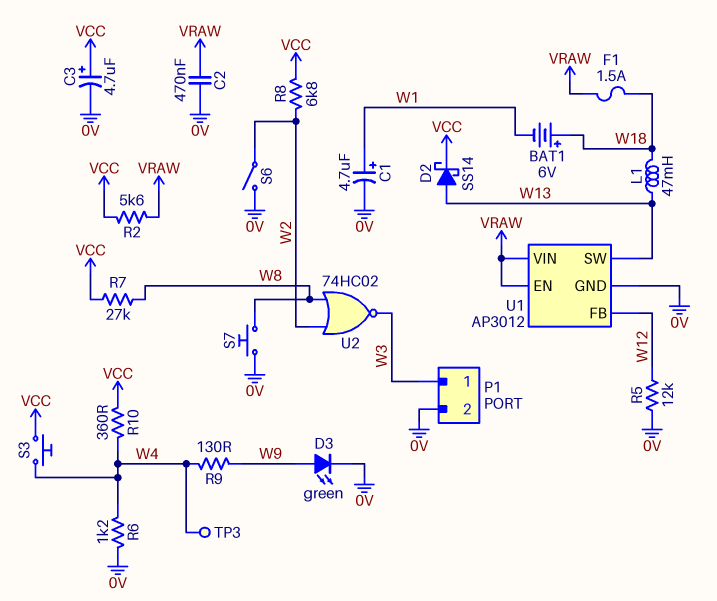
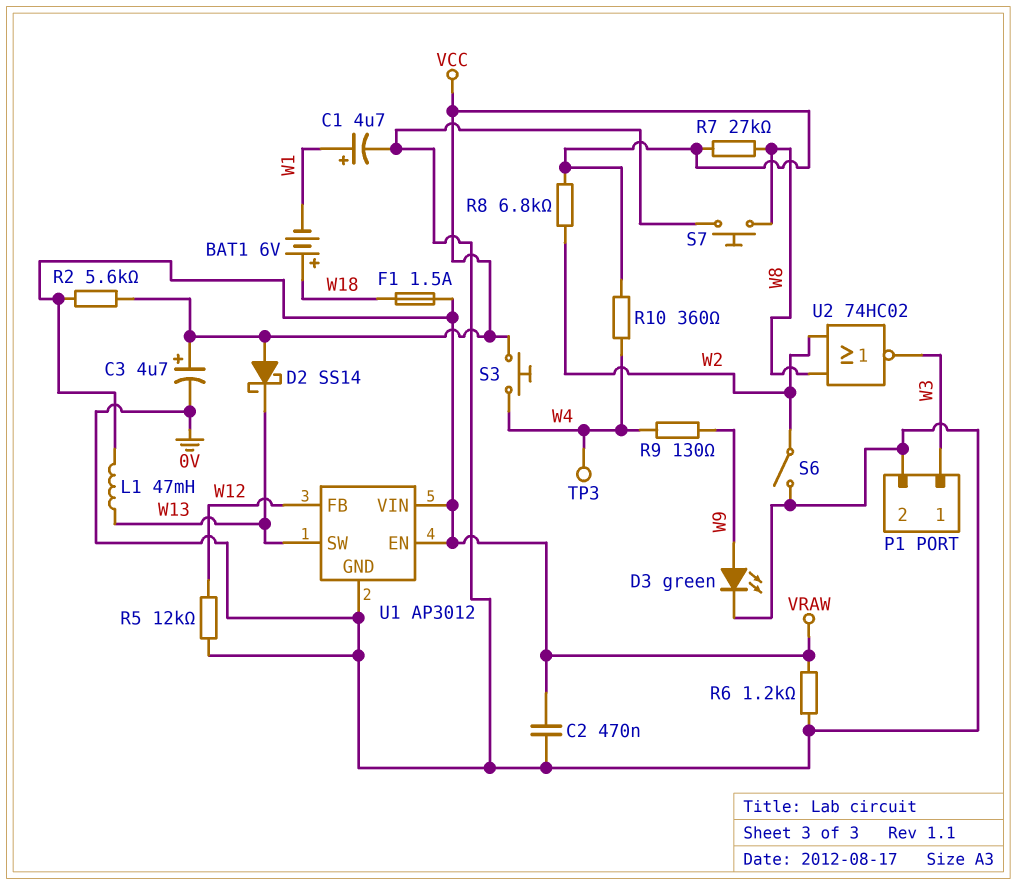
D2: schottky SS14 (A W13, K VCC) -> schottky SS14 (A VCC, K W13)
L1: 47mH (W13, W18) -> 47mH (VRAW, W13)
R6: 1.2k (0V, W4) -> 1.2k (0V, VRAW)

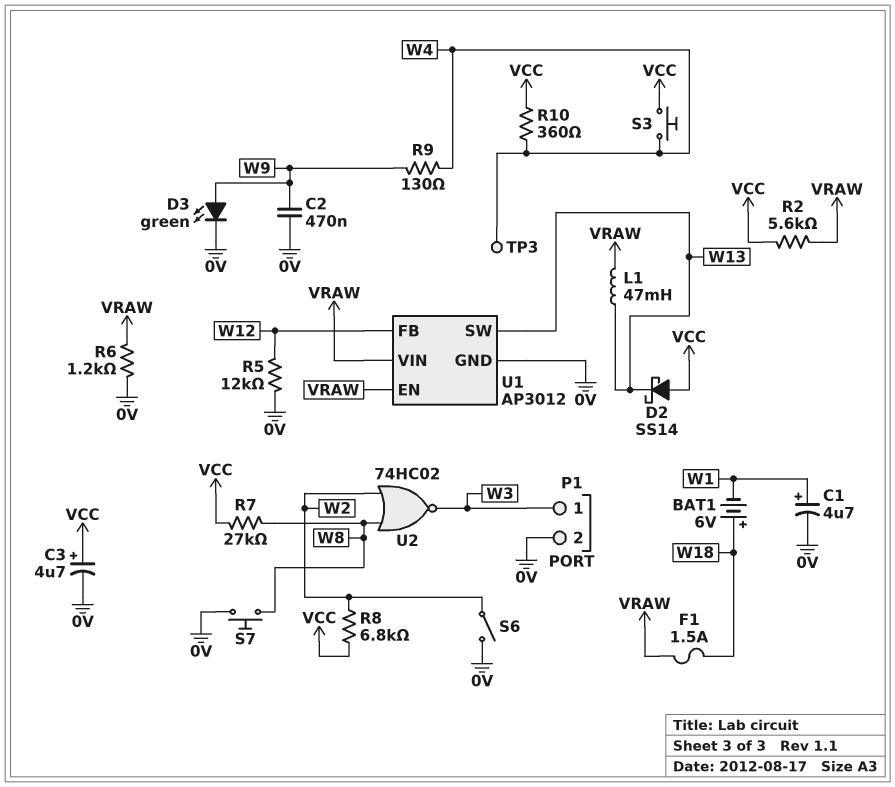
C2: 470nF (0V, VRAW) -> 470nF (0V, W9)

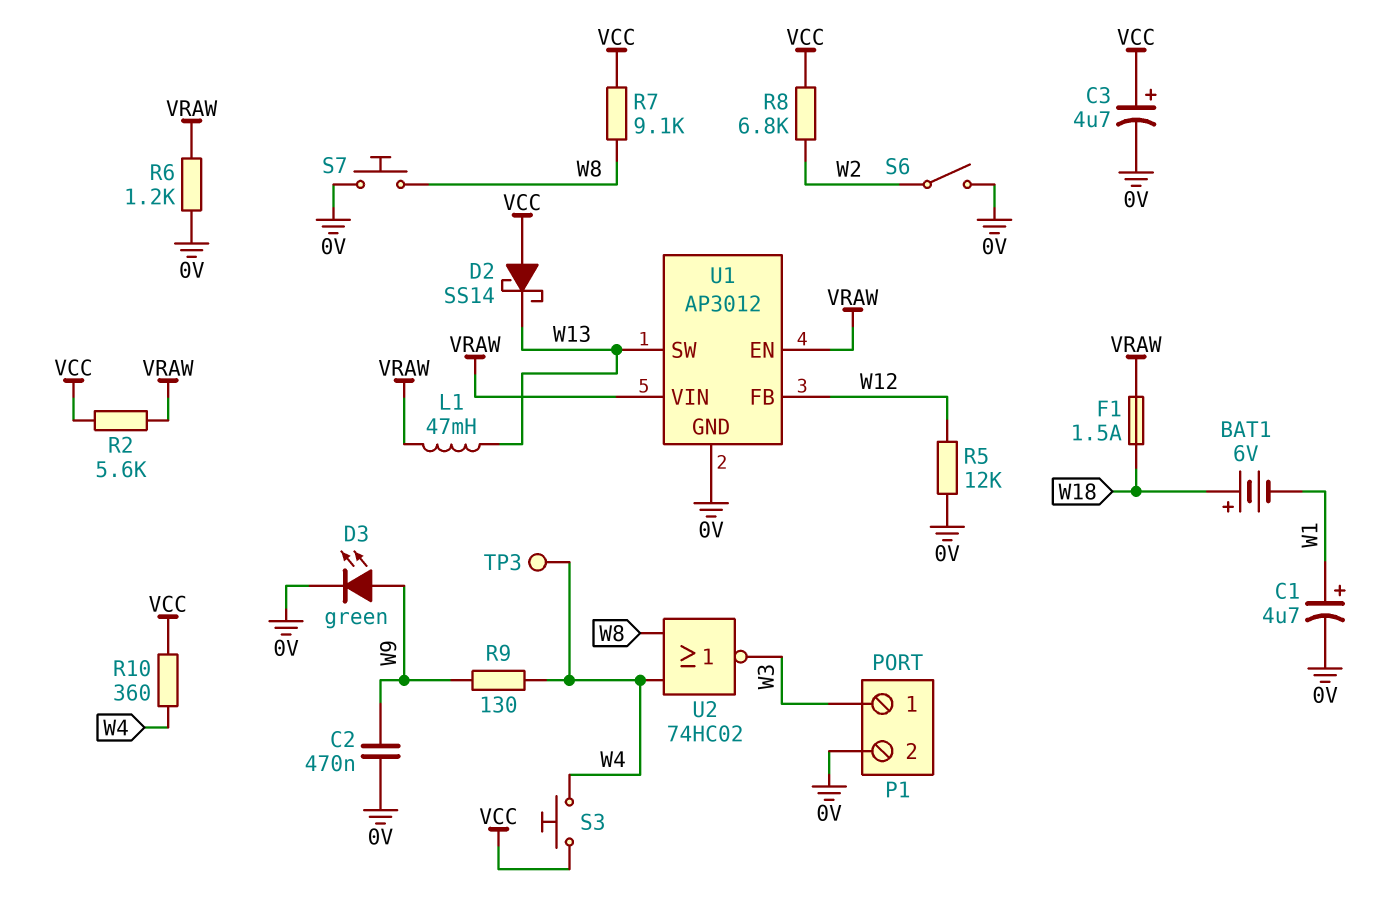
R7: 27k (VCC, W8) -> 9.1k (VCC, W8)
U2: NOR 74HC02 (in W2, in W8, out W3) -> NOR 74HC02 (in W4, in W8, out W3)

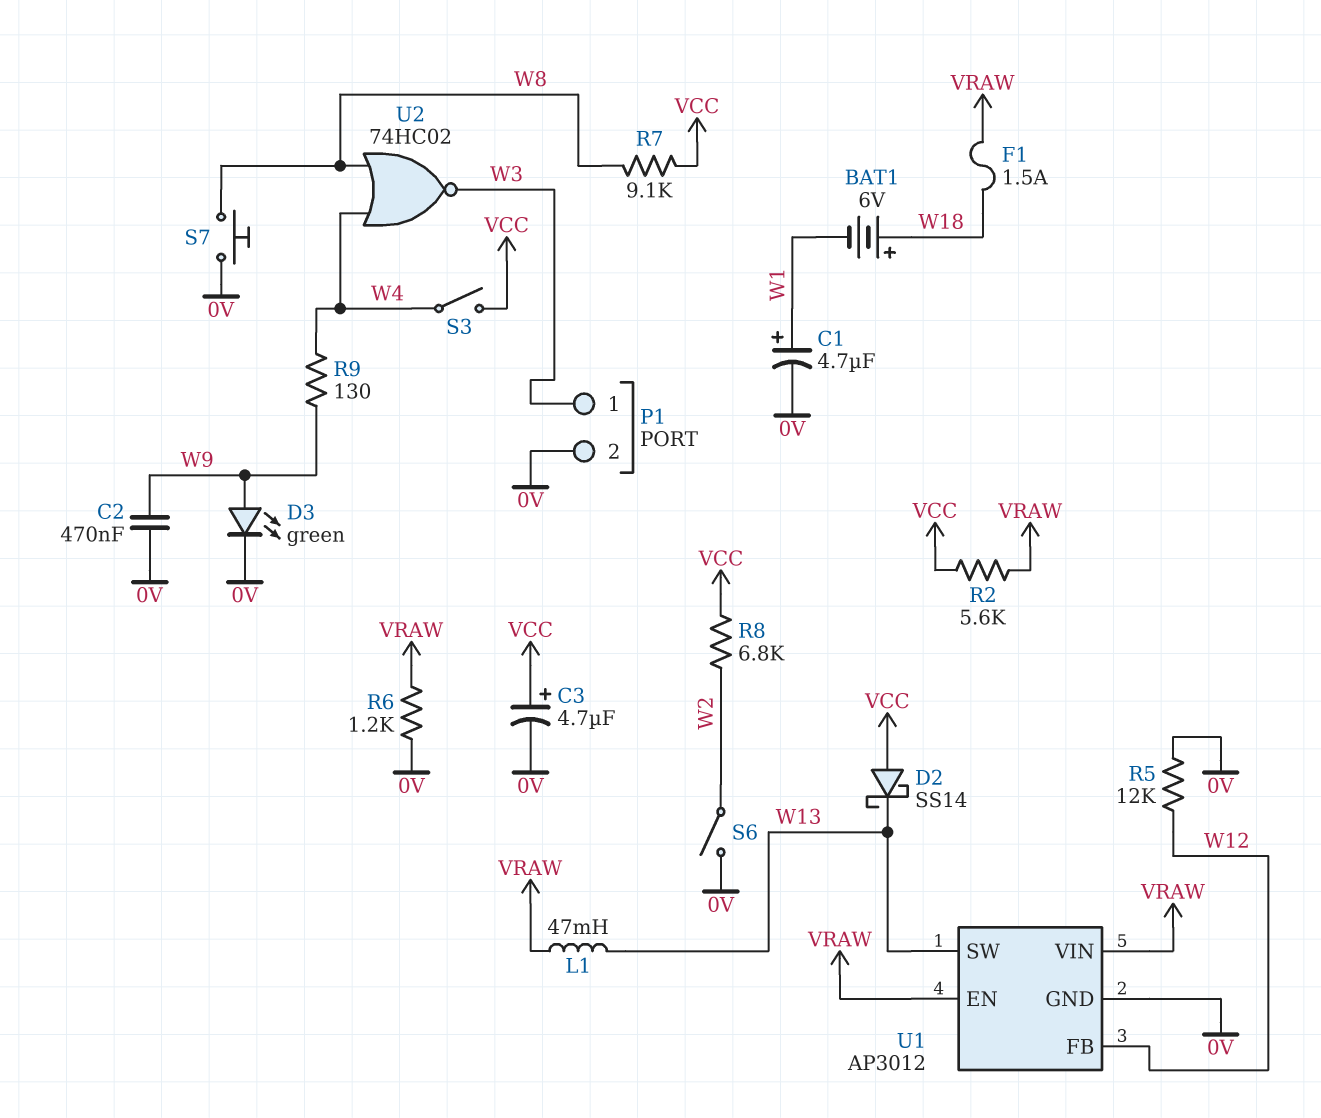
R10: 360 (VCC, W4) -> none
S3: button (VCC, W4) -> switch (VCC, W4)
TP3: test point (W4) -> none

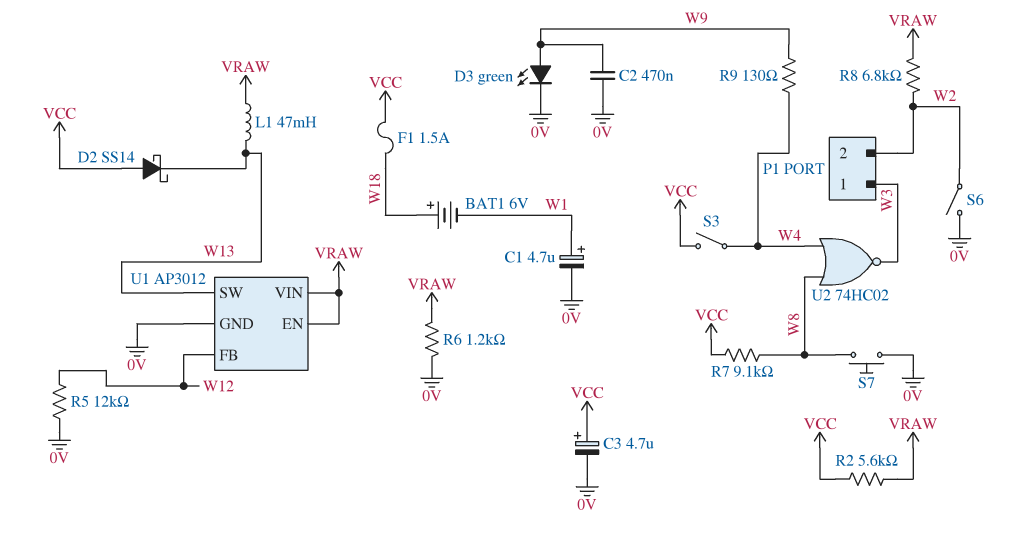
F1: 1.5A (VRAW, W18) -> 1.5A (VCC, W18)
P1 pin 2: 0V -> W2
R8: 6.8k (VCC, W2) -> 6.8k (VRAW, W2)

